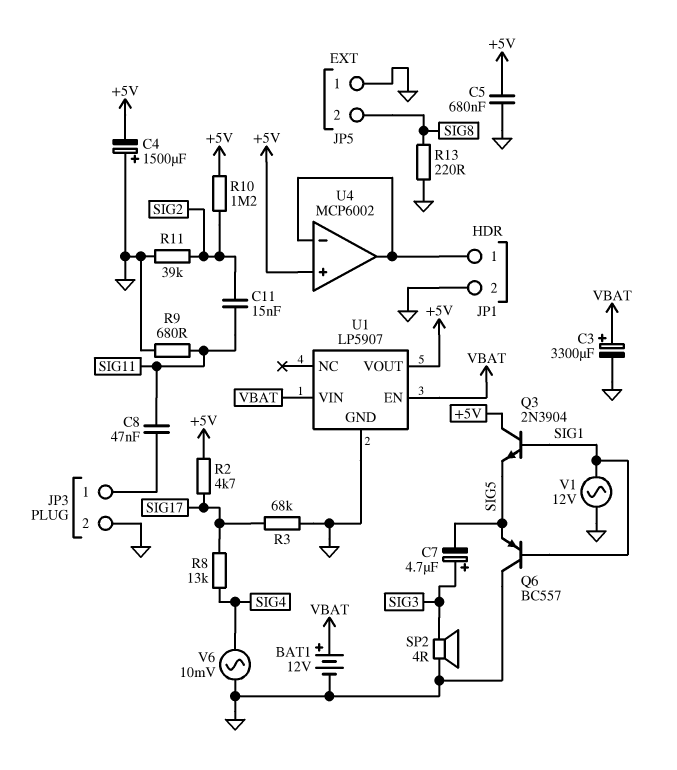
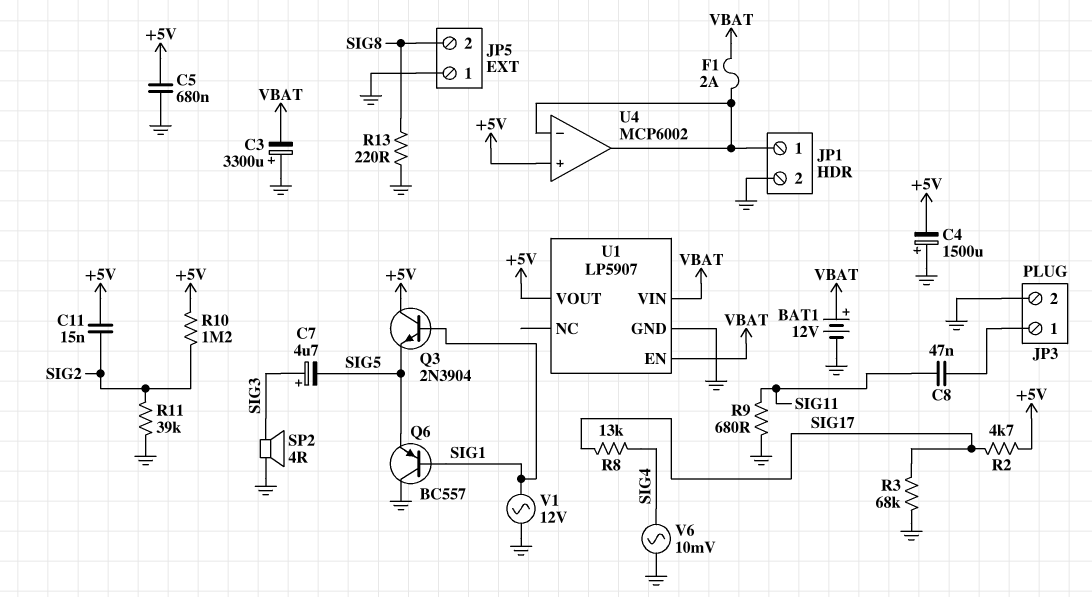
C3: 3300uF (plus VBAT, minus GND) -> 3300uF (plus GND, minus VBAT)
C11: 15nF (SIG2, SIG11) -> 15nF (+5V, SIG2)
F1: none -> 2A (JP1/1, VBAT)

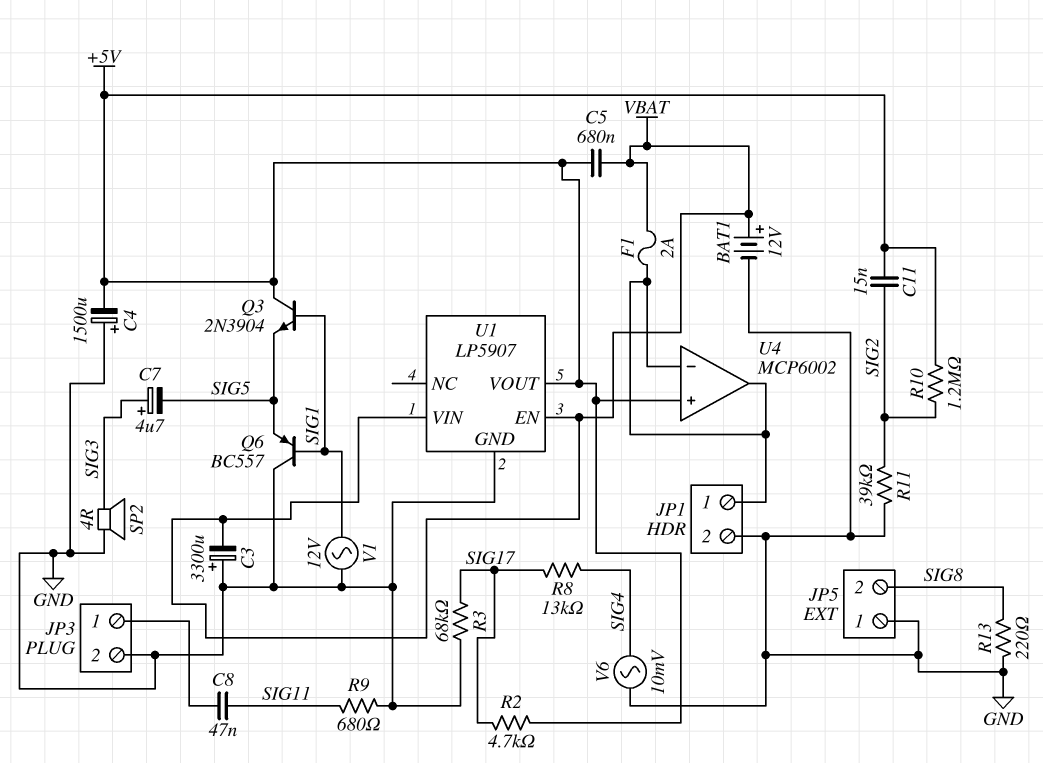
C5: 680nF (+5V, GND) -> 680nF (+5V, VBAT)

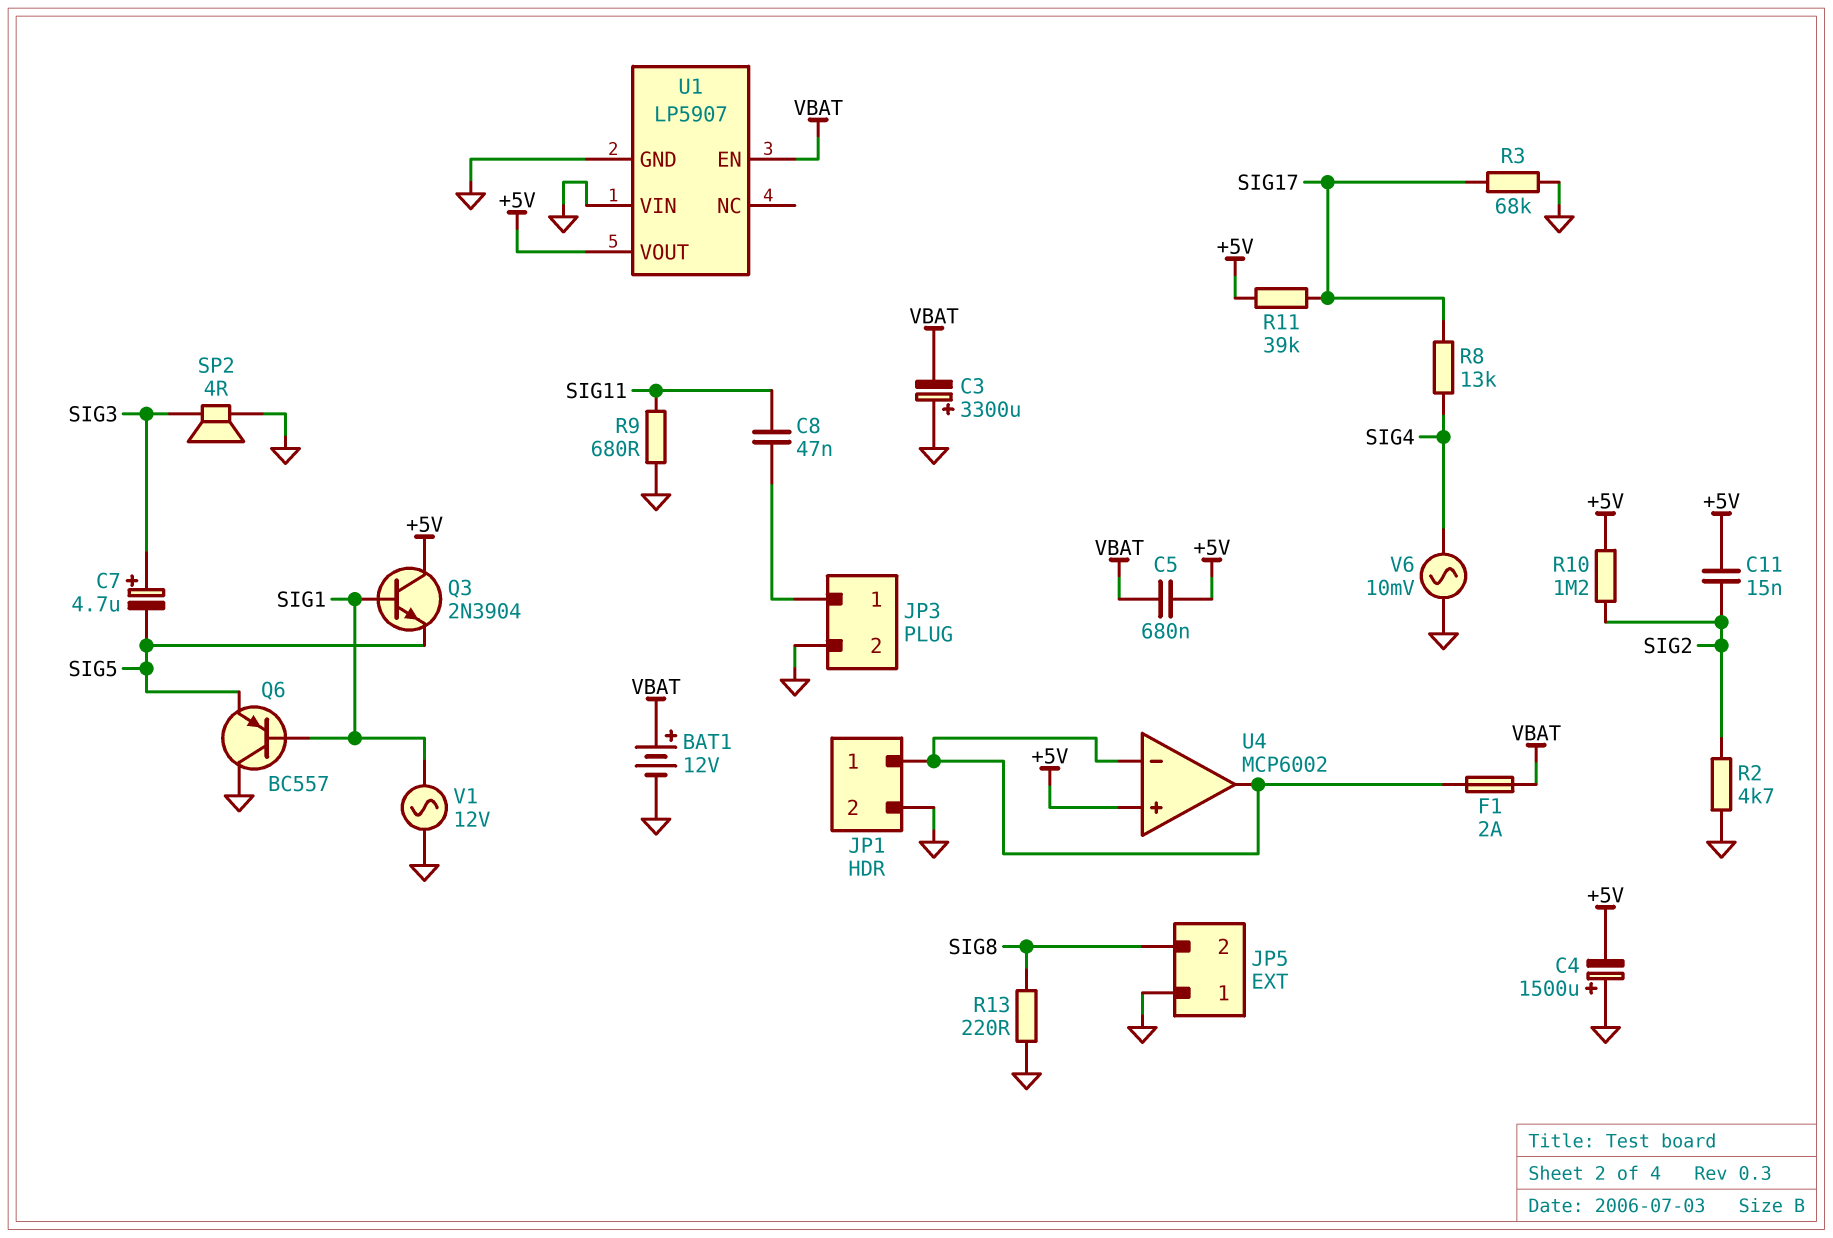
R2: 4.7k (+5V, SIG17) -> 4.7k (GND, SIG2)
R11: 39k (GND, SIG2) -> 39k (+5V, SIG17)
U1 pin VIN: VBAT -> GND

